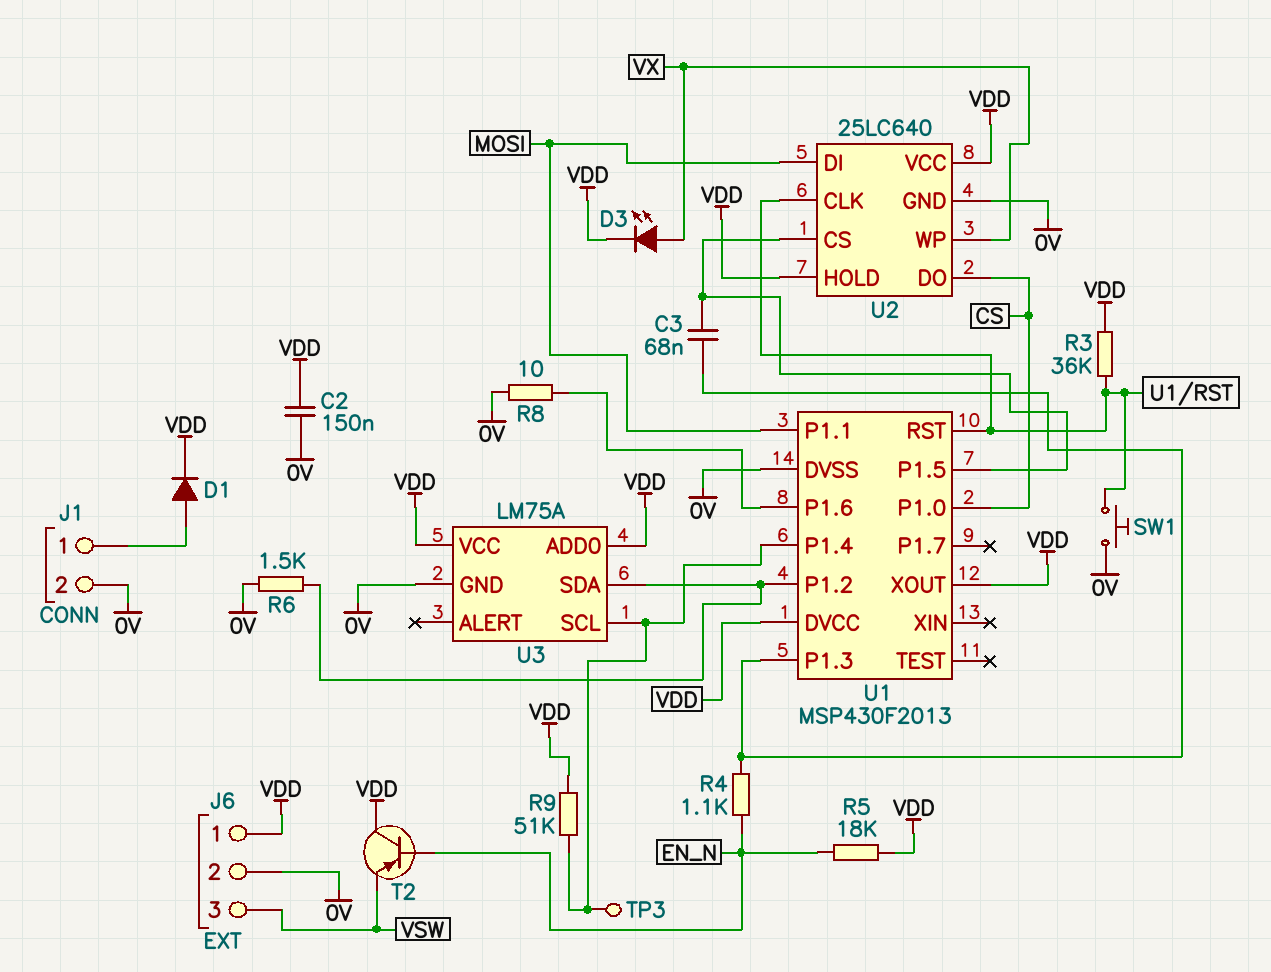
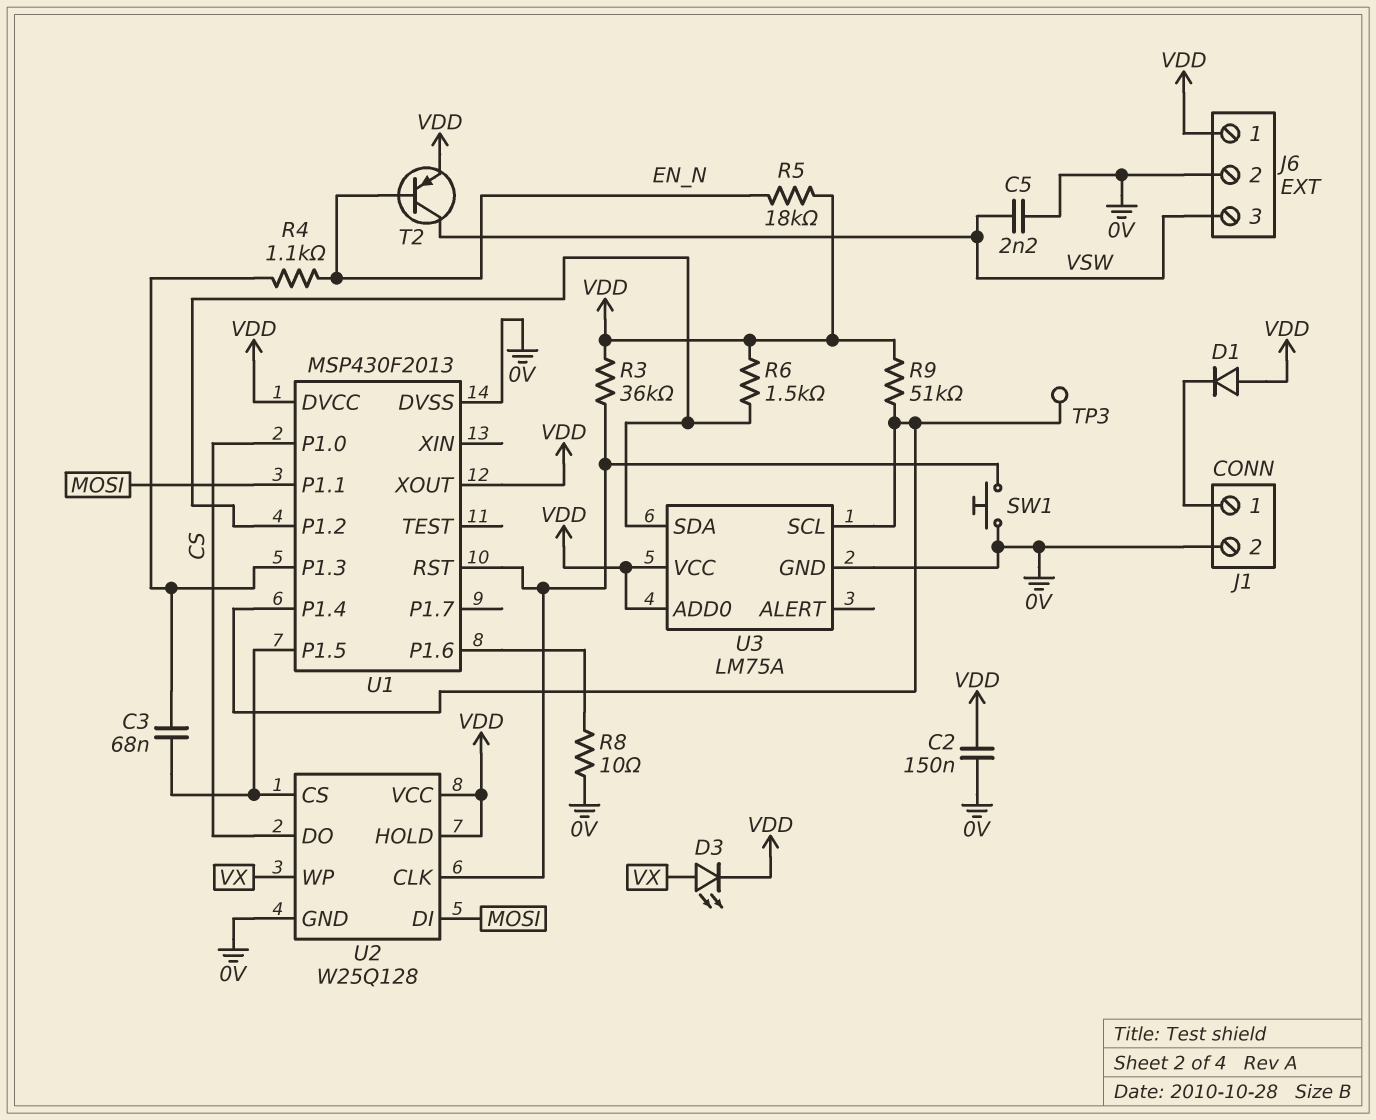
C5: none -> 2.2nF (0V, VSW)
D1: diode (A J1/1, K VDD) -> diode (A VDD, K J1/1)
R6: 1.5k (0V, U1/P1.2) -> 1.5k (U1/P1.2, VDD)
T2: PNP (B EN_N, C VDD, E VSW) -> PNP (B EN_N, C VSW, E VDD)
U2: 25LC640 -> W25Q128

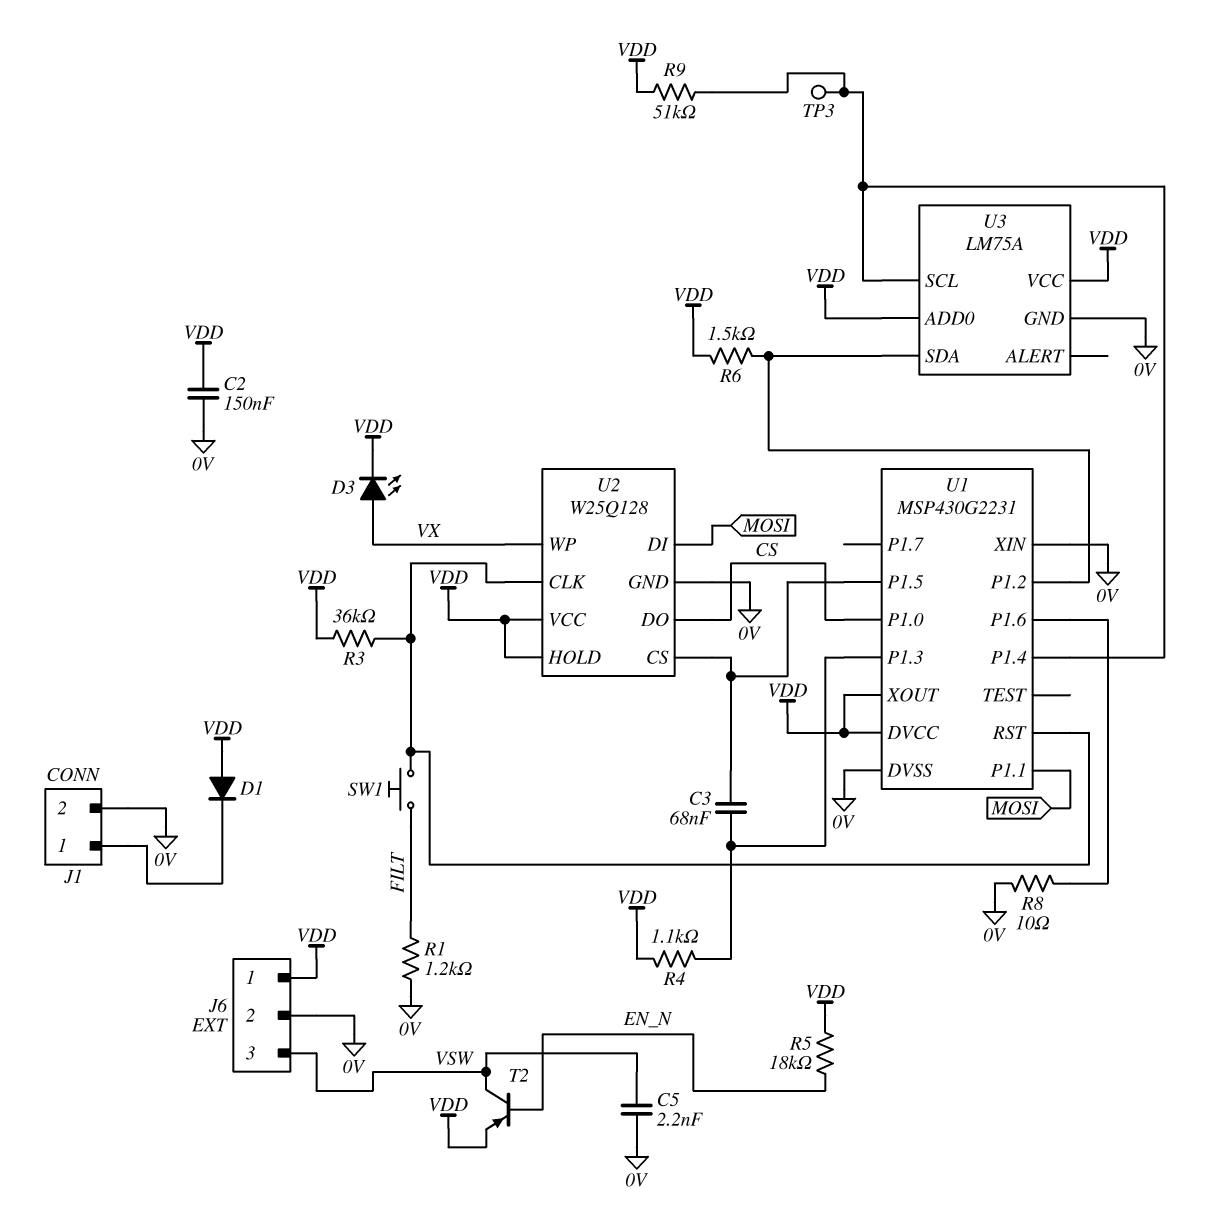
R1: none -> 1.2k (0V, FILT)
R4: 1.1k (EN_N, U1/P1.3) -> 1.1k (U1/P1.3, VDD)
SW1: button (0V, U1/RST) -> button (FILT, U1/RST)
U1: MSP430F2013 -> MSP430G2231
U1 pin XIN: none -> 0V

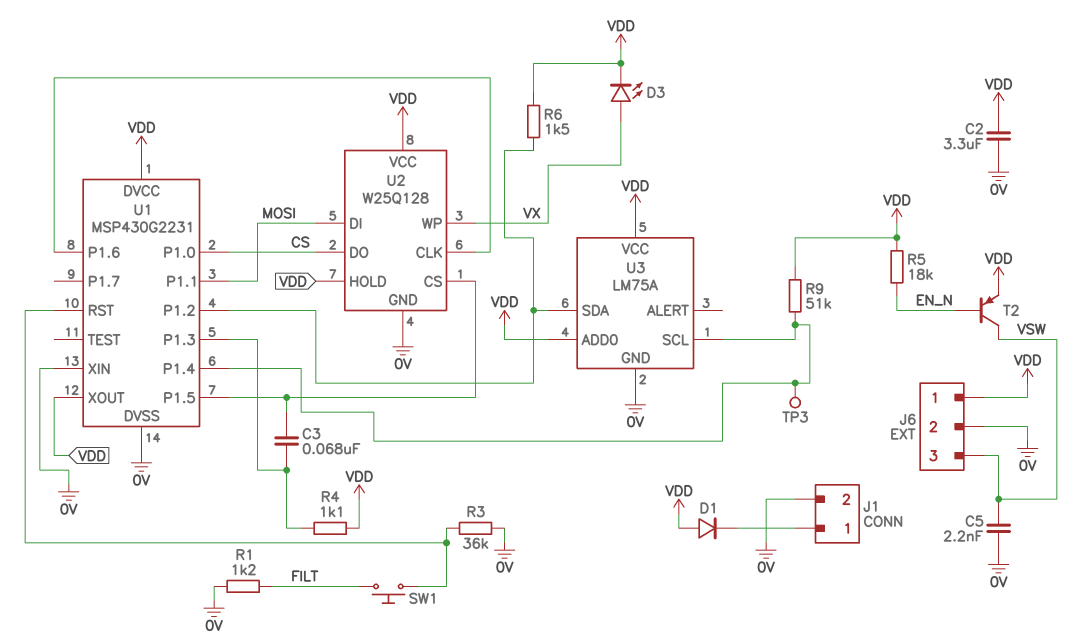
C2: 150nF (0V, VDD) -> 3.3uF (0V, VDD)
R3: 36k (U1/RST, VDD) -> 36k (0V, U1/RST)
R8: 10 (0V, U1/P1.6) -> none
U2 pin CLK: U1/RST -> U1/P1.6

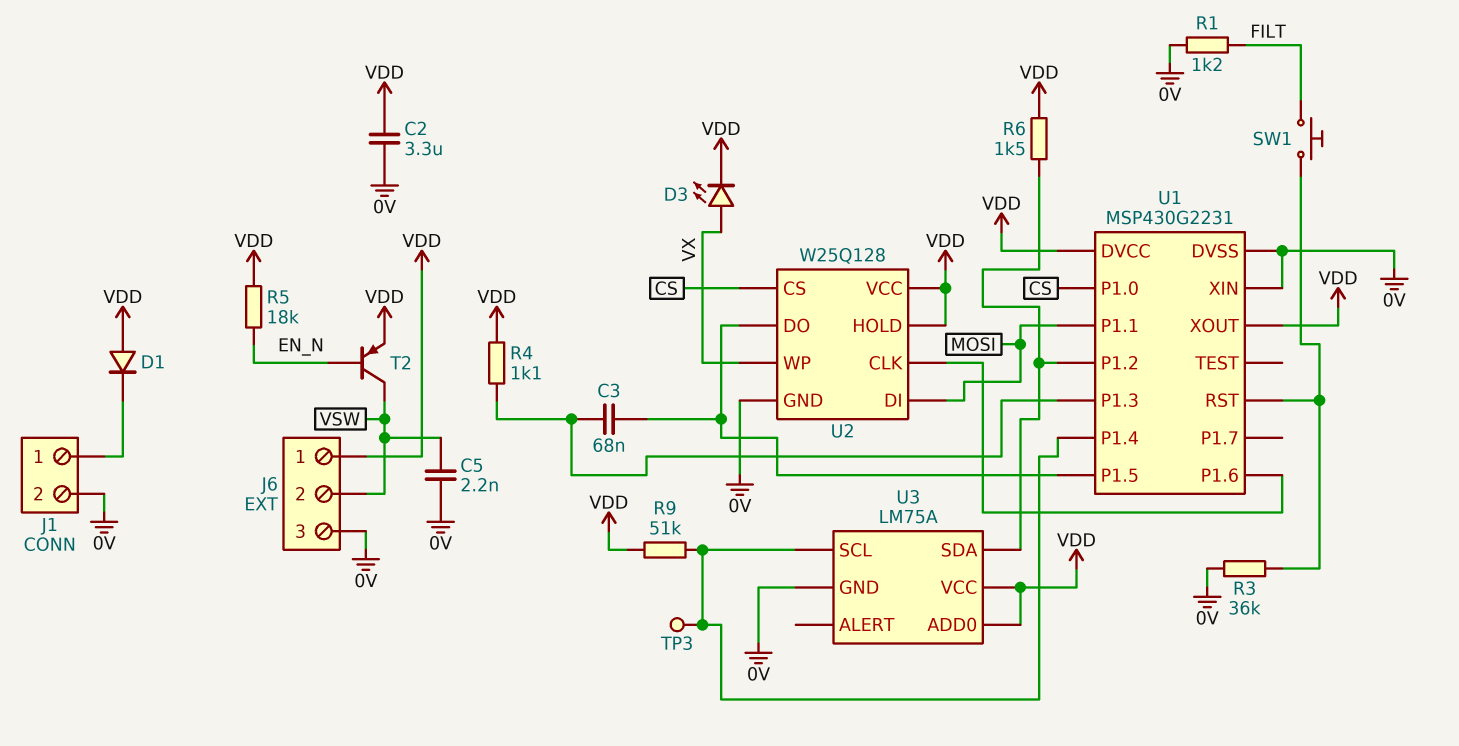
J6 pin 2: 0V -> VSW
J6 pin 3: VSW -> 0V
U2 pin CS: U1/P1.5 -> CS
U2 pin DO: CS -> U1/P1.5

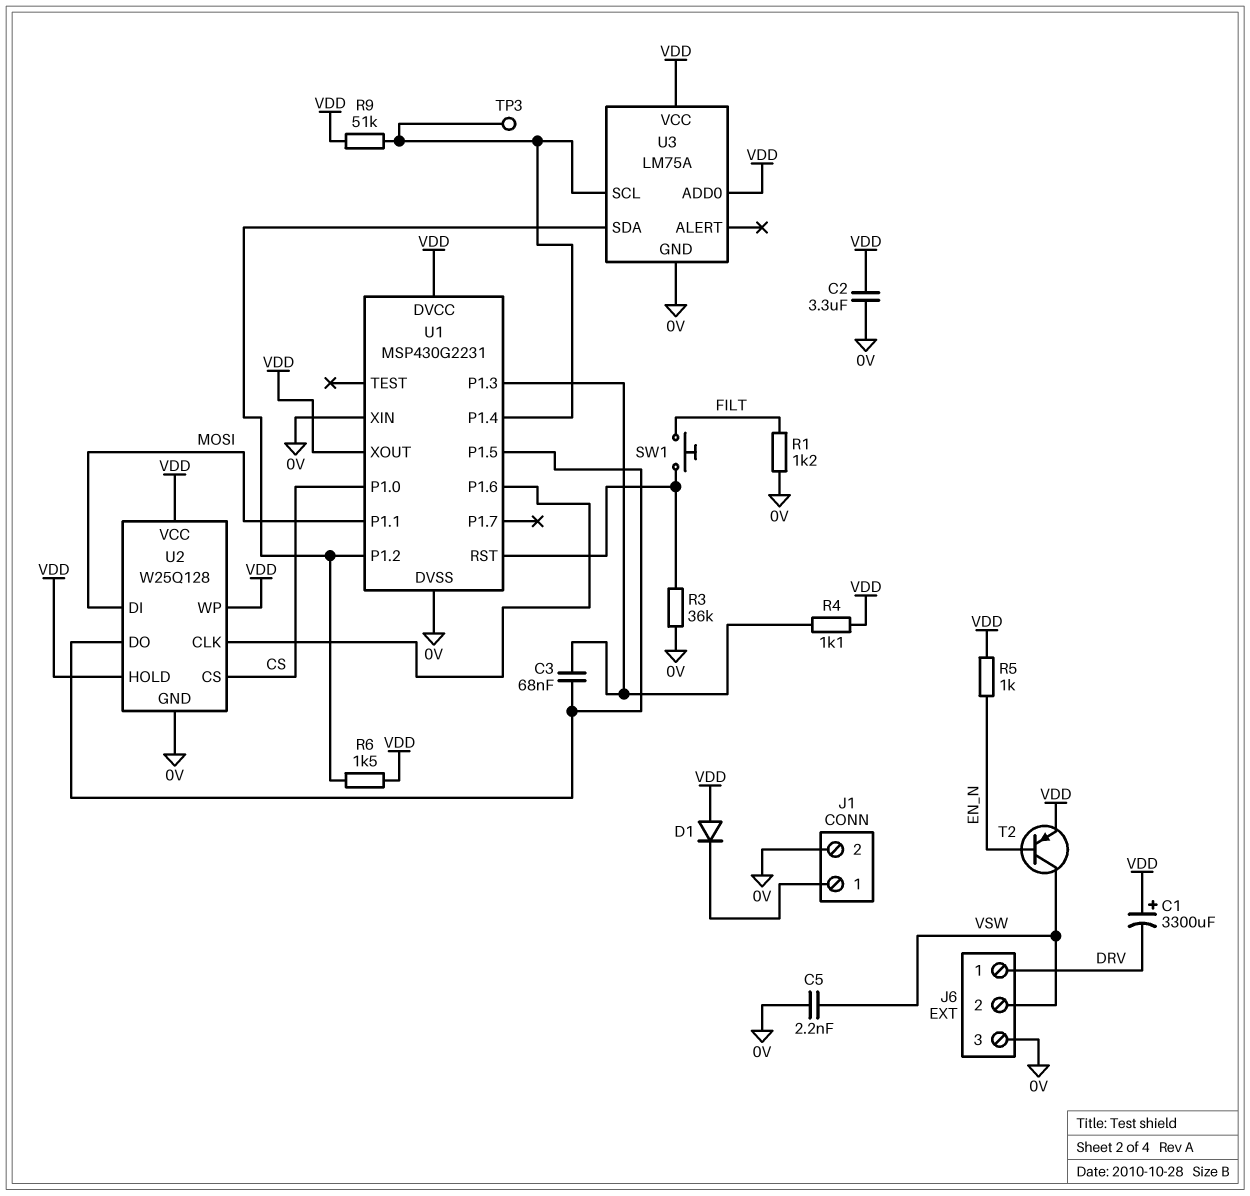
C1: none -> 3300uF (plus VDD, minus DRV)
D3: LED (A VX, K VDD) -> none
J6 pin 1: VDD -> DRV
R5: 18k (EN_N, VDD) -> 1k (EN_N, VDD)
U2 pin WP: VX -> VDD

